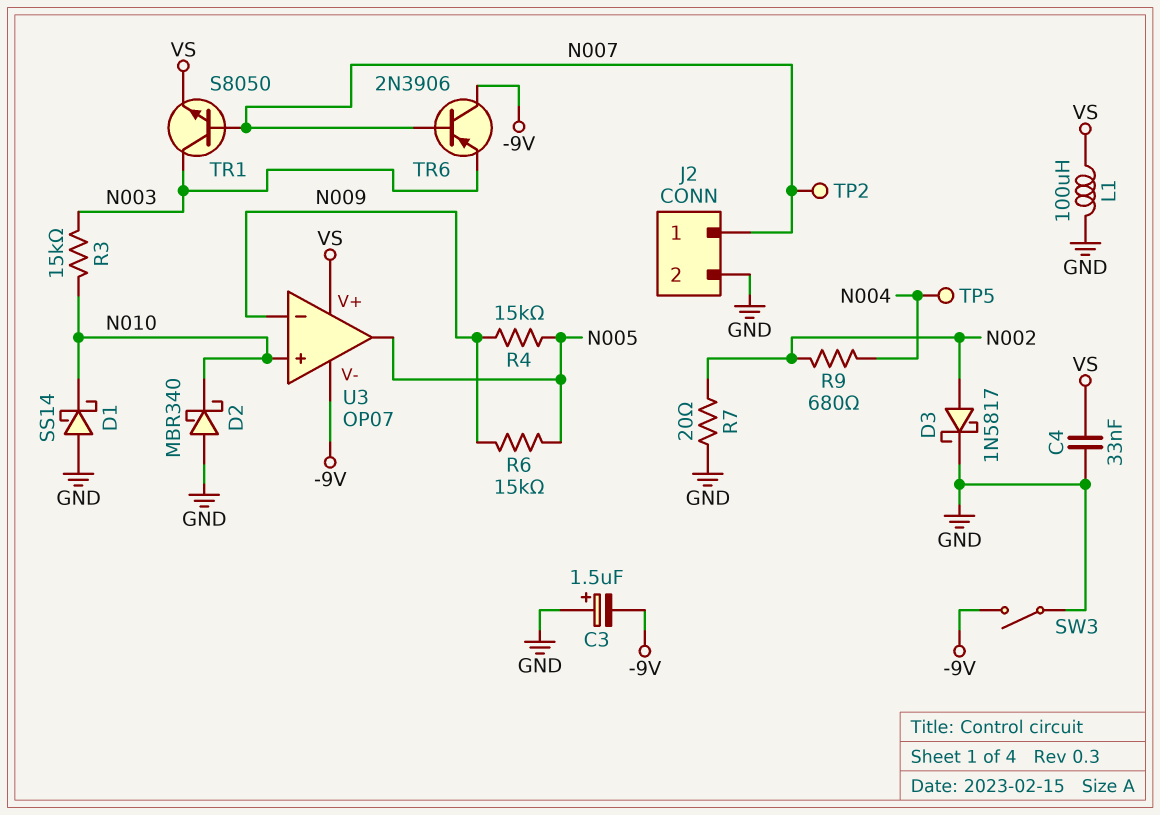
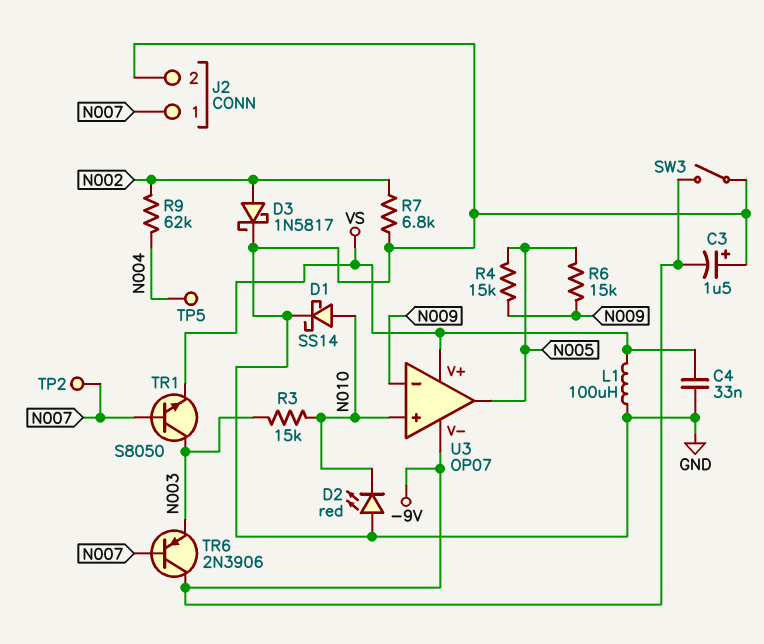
D1: schottky SS14 (A GND, K N010) -> schottky SS14 (A N010, K GND)
D2: schottky MBR340 (A GND, K N010) -> LED red (A GND, K N010)
R7: 20 (GND, N002) -> 6.8k (GND, N002)
R9: 680 (N002, N004) -> 62k (N002, N004)

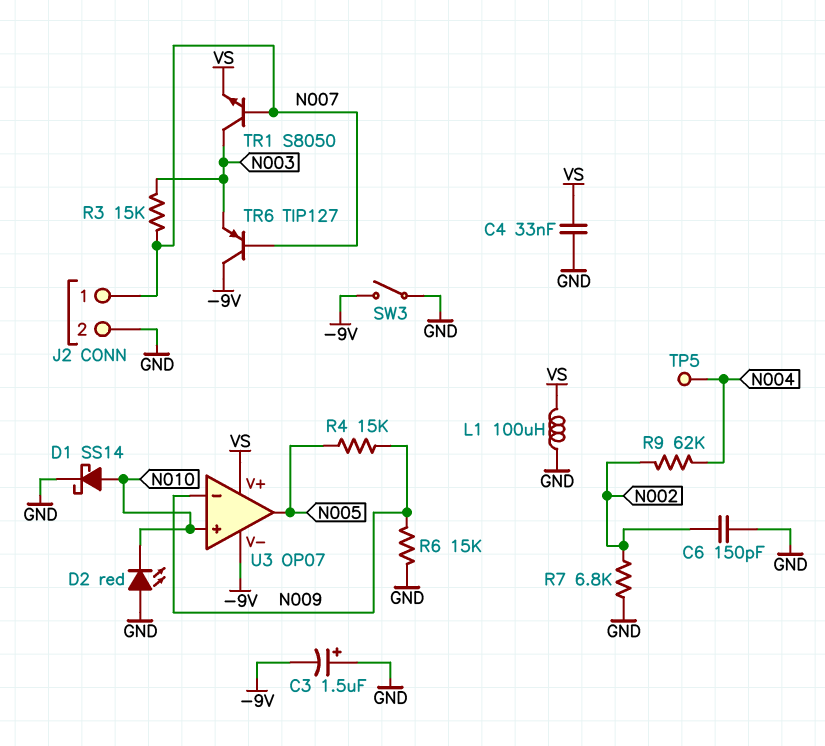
C6: none -> 150pF (GND, N002)
D3: schottky 1N5817 (A N002, K GND) -> none
R3: 15k (N003, N010) -> 15k (N003, N007)
R6: 15k (N005, N009) -> 15k (GND, N009)
TP2: test point (N007) -> none
TR6: PNP 2N3906 (B N007, C -9V, E N003) -> PNP TIP127 (B N007, C -9V, E N003)

